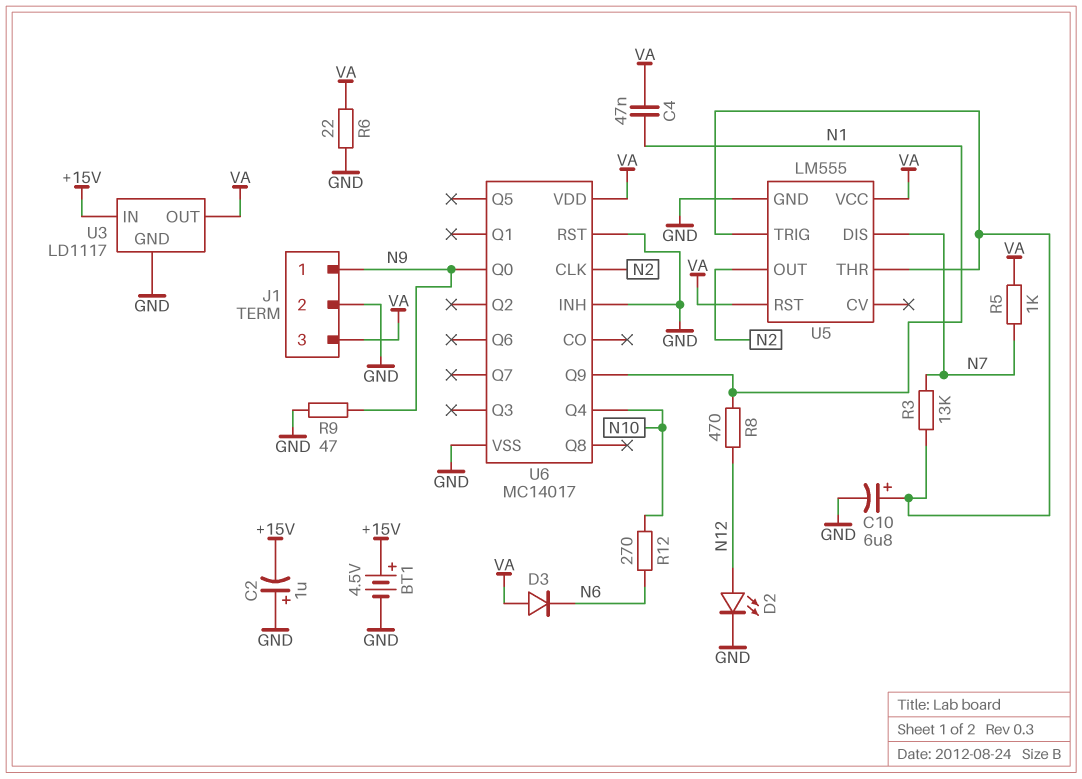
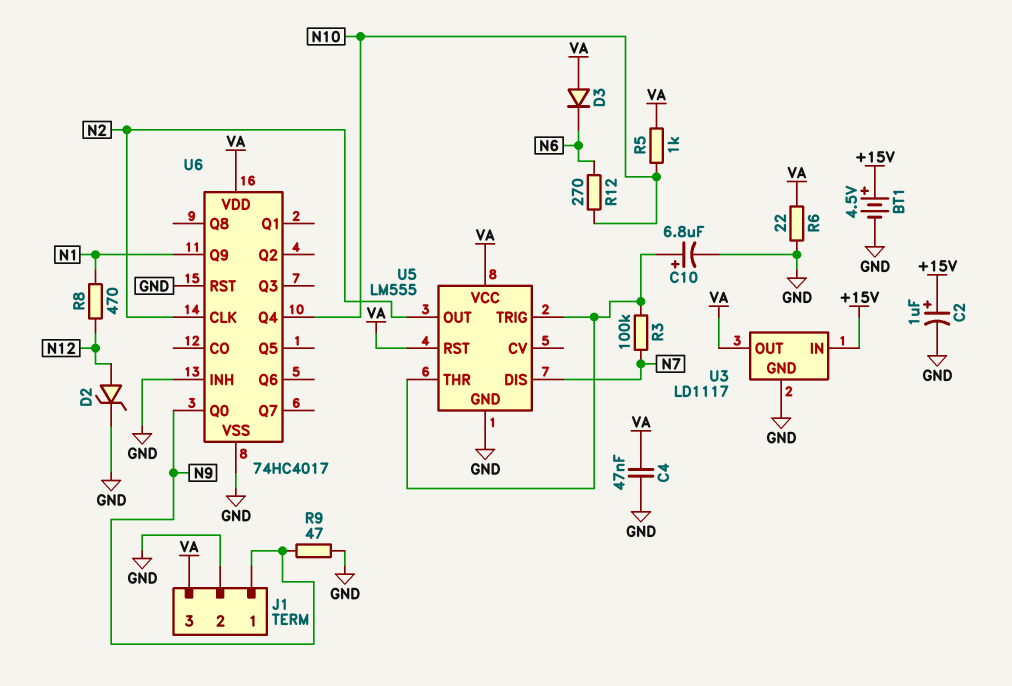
C2: 1uF (plus GND, minus +15V) -> 1uF (plus +15V, minus GND)
C4: 47nF (N1, VA) -> 47nF (GND, VA)
D2: LED (A N12, K GND) -> zener (A N12, K GND)
R3: 13k (N7, U5/THR) -> 100k (N7, U5/THR)
R5: 1k (N7, VA) -> 1k (N10, VA)
U6: MC14017 -> 74HC4017

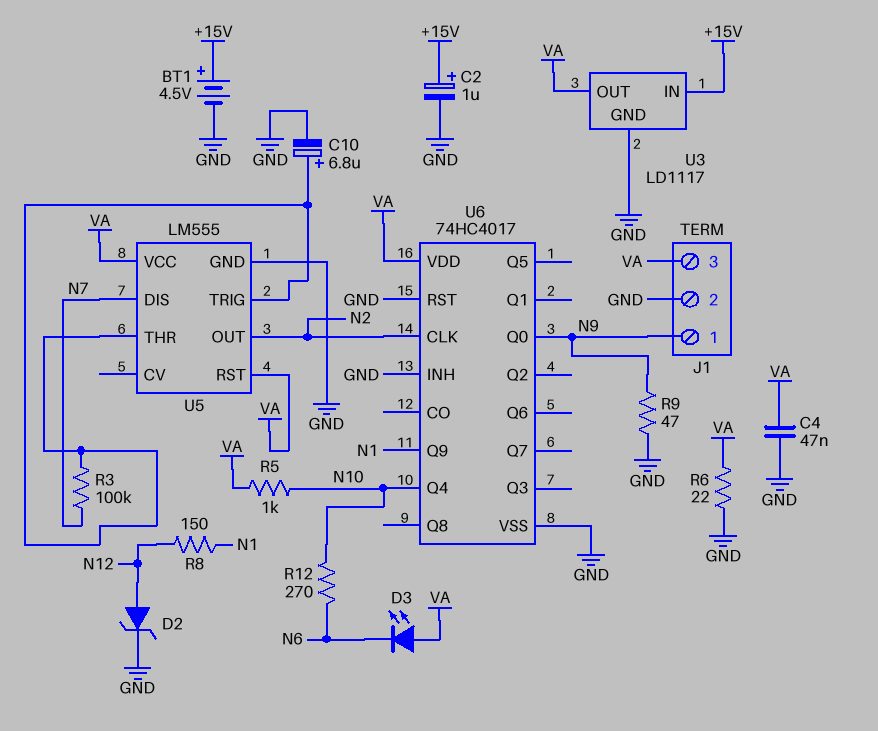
D3: diode (A VA, K N6) -> LED (A VA, K N6)
R8: 470 (N1, N12) -> 150 (N1, N12)

